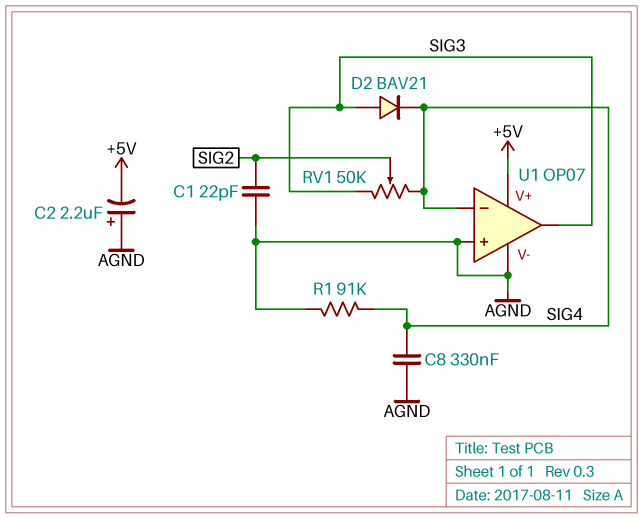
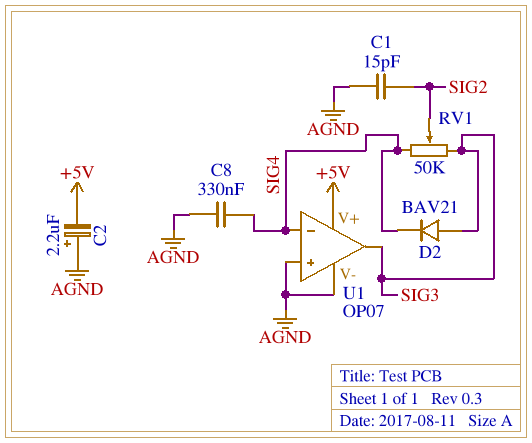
C1: 22pF (AGND, SIG2) -> 15pF (AGND, SIG2)
R1: 91k (AGND, SIG4) -> none

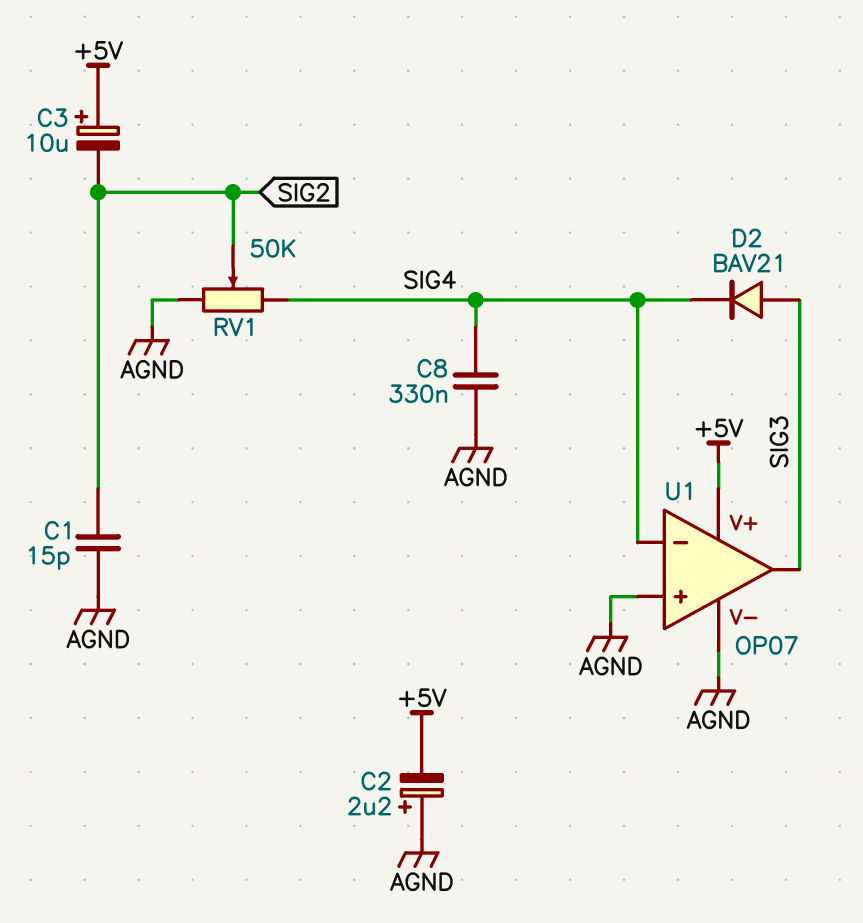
C3: none -> 10uF (plus +5V, minus SIG2)
RV1: 50k (SIG3, SIG4, wiper SIG2) -> 50k (AGND, SIG4, wiper SIG2)

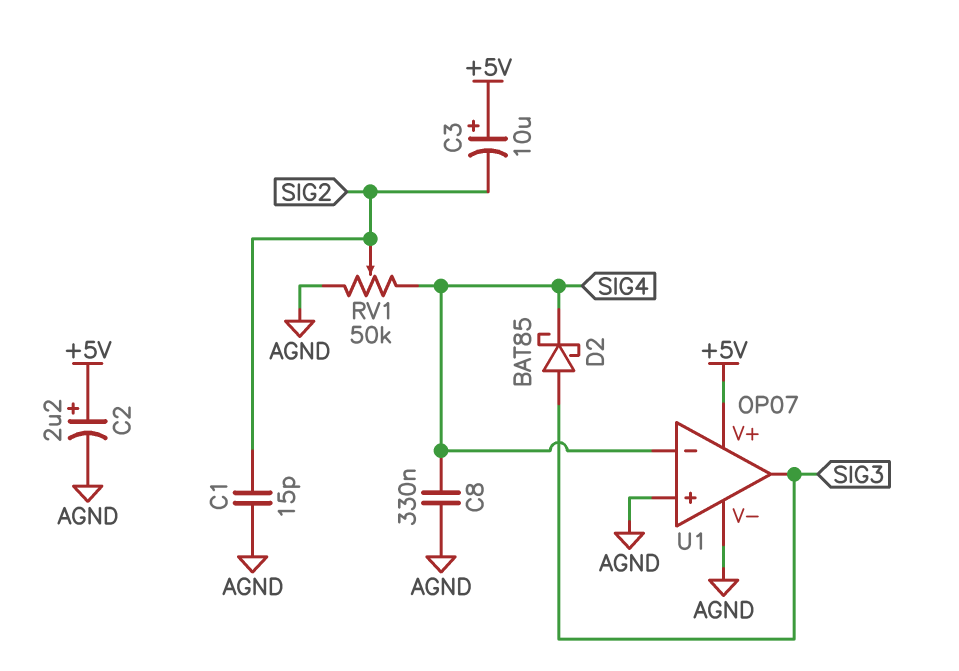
C2: 2.2uF (plus AGND, minus +5V) -> 2.2uF (plus +5V, minus AGND)
D2: diode BAV21 (A SIG3, K SIG4) -> schottky BAT85 (A SIG3, K SIG4)

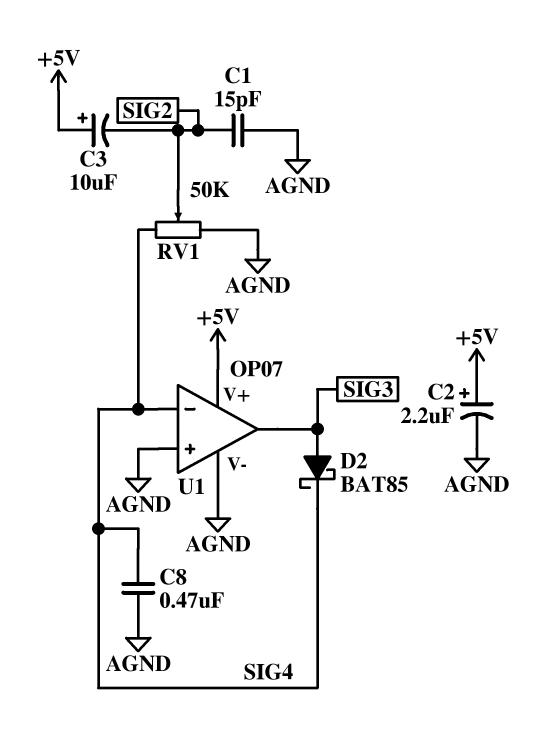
C8: 330nF (AGND, SIG4) -> 470nF (AGND, SIG4)

